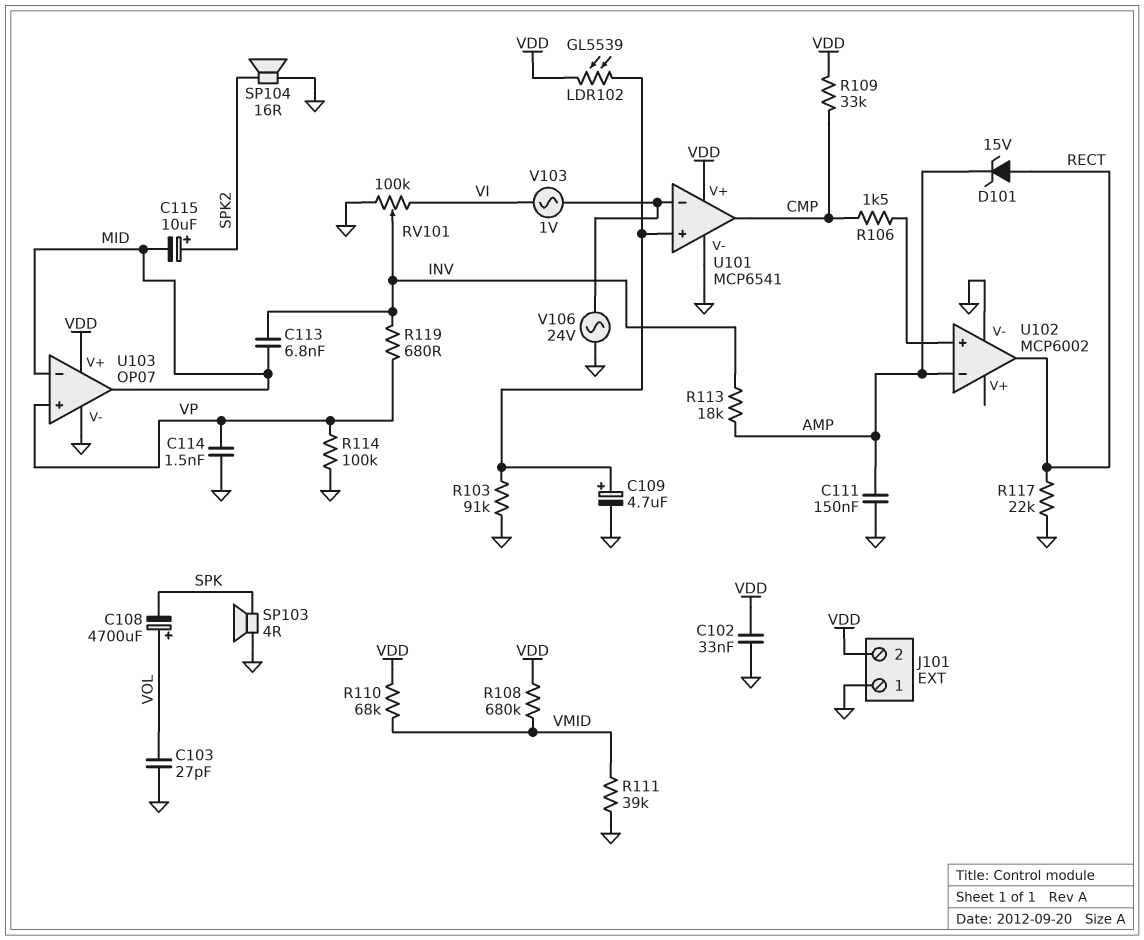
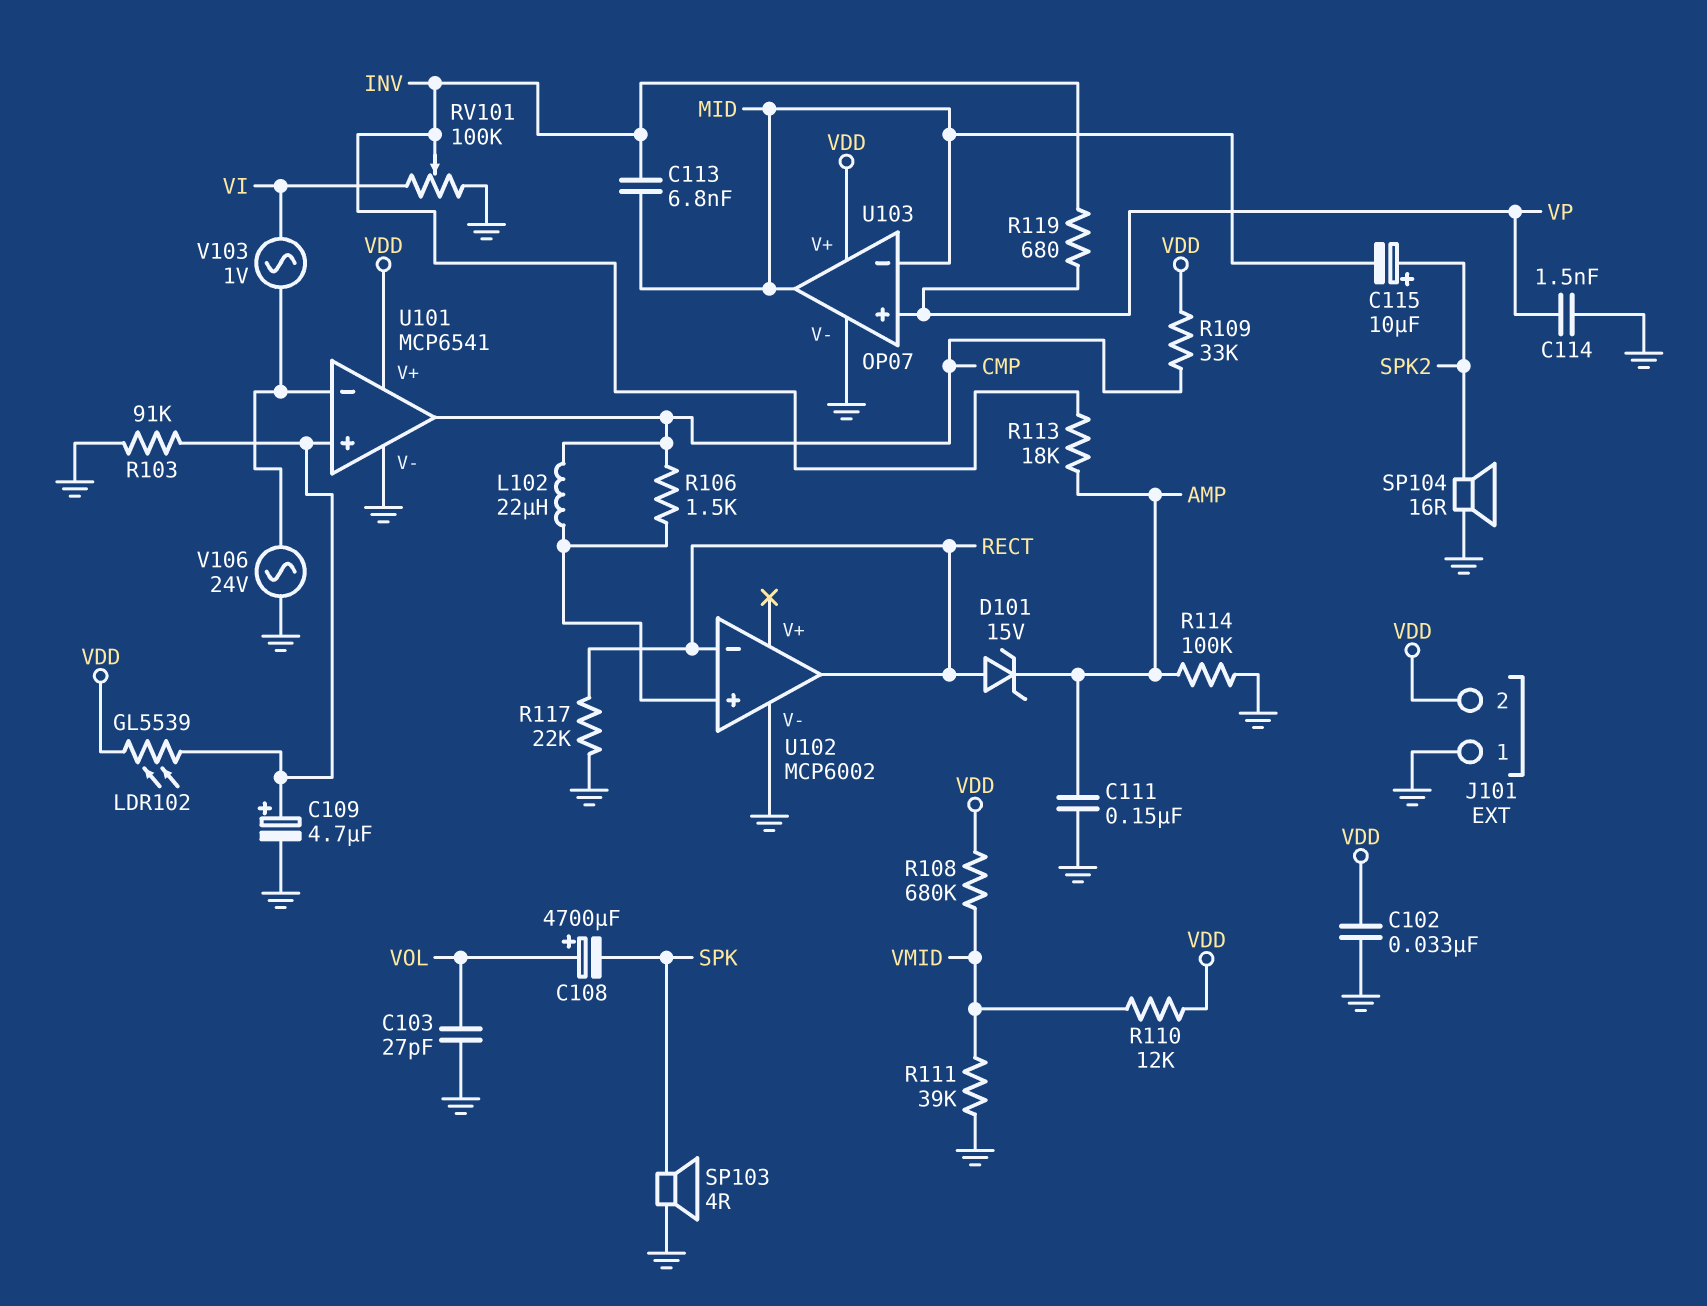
L102: none -> 22uH (CMP, U102/in+)
R110: 68k (VDD, VMID) -> 12k (VDD, VMID)
R114: 100k (GND, VP) -> 100k (AMP, GND)
U102 pin in-: AMP -> RECT

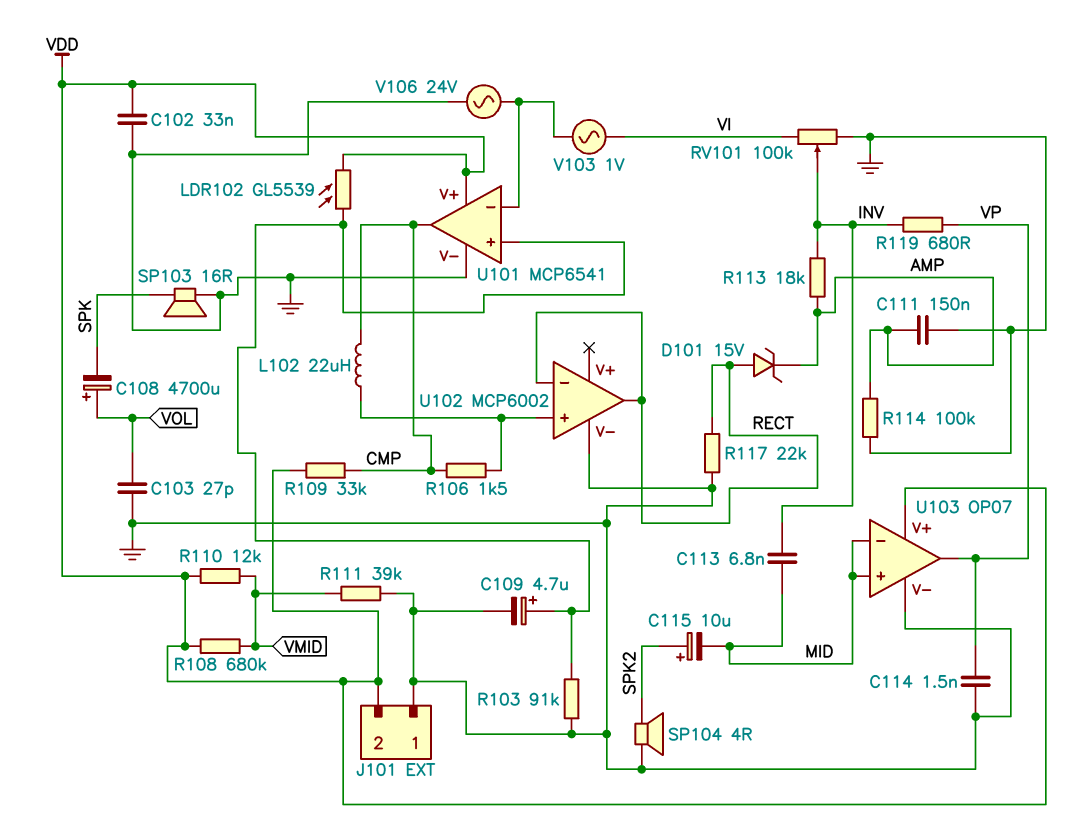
SP103: speaker 4R (GND, SPK) -> speaker 16R (GND, SPK)
SP104: speaker 16R (GND, SPK2) -> speaker 4R (GND, SPK2)
U103 pin in+: VP -> MID
U103 pin out: MID -> VP

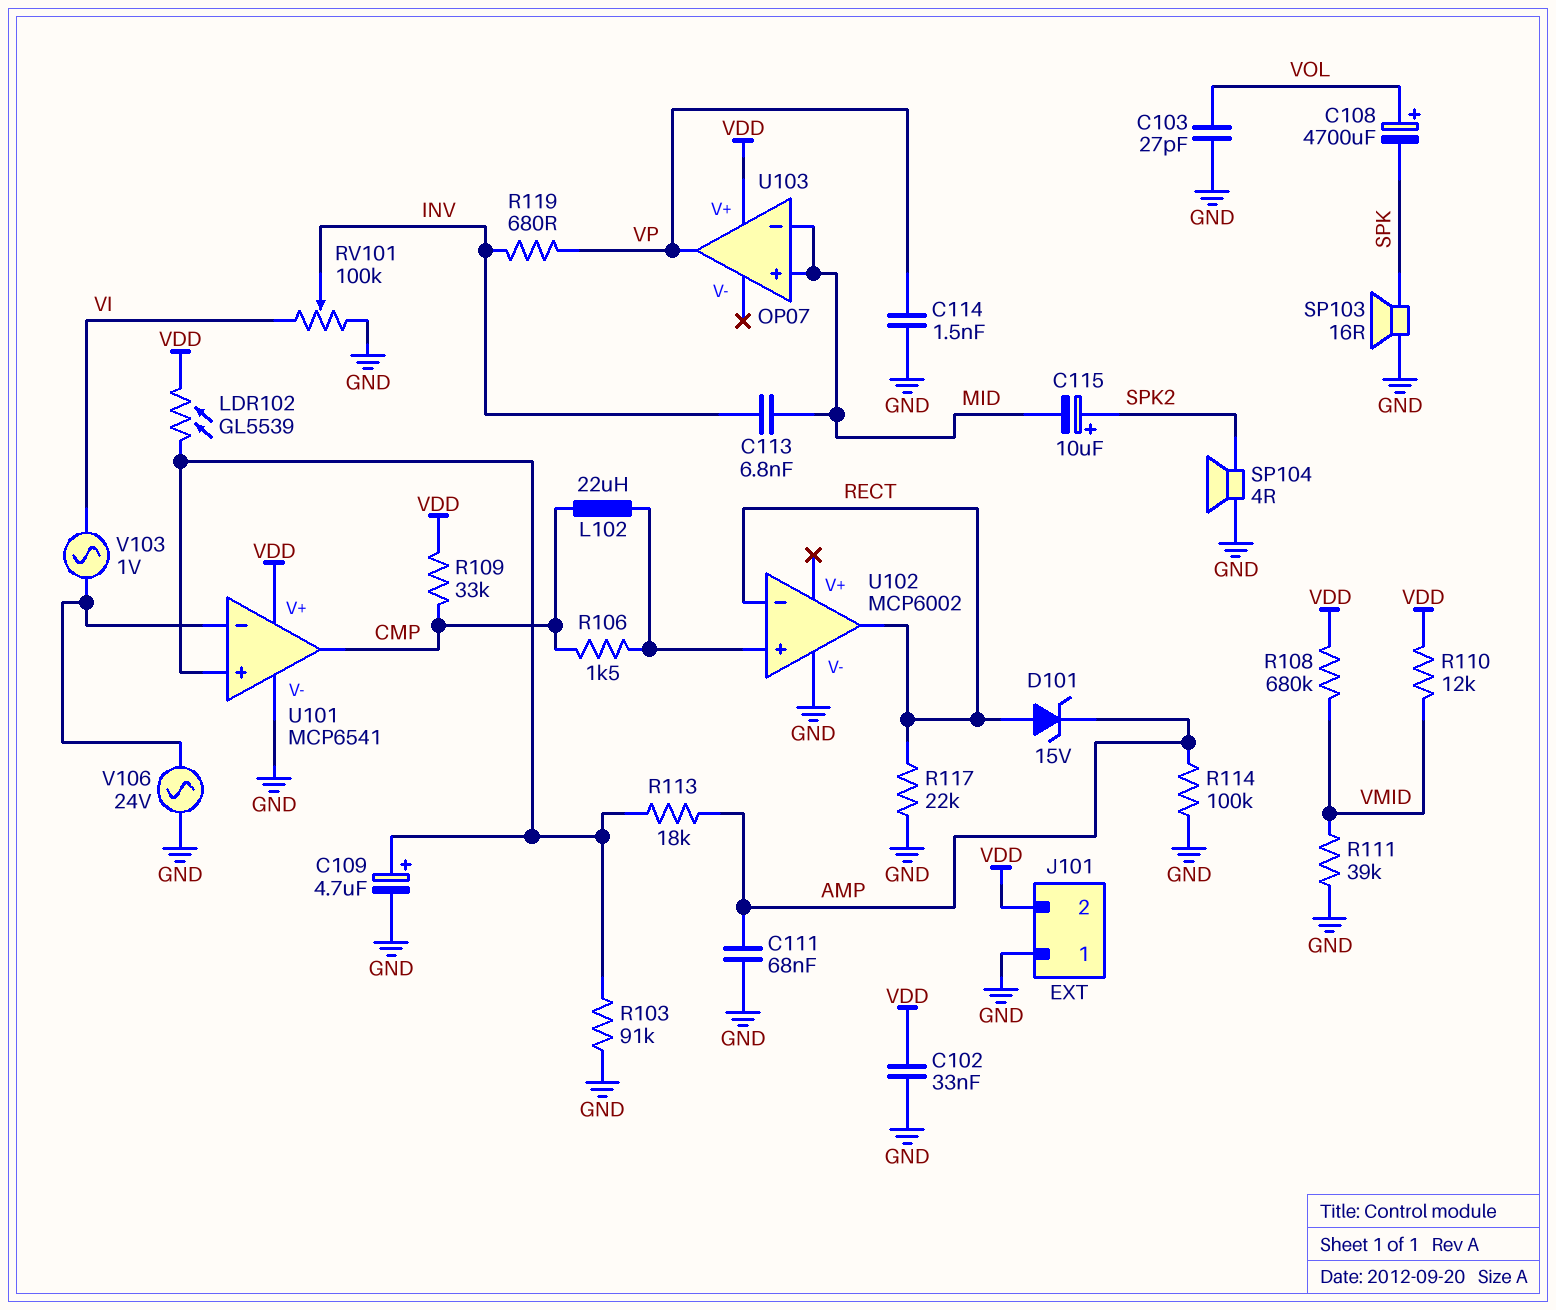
C111: 150nF (AMP, GND) -> 68nF (AMP, GND)
R113: 18k (AMP, INV) -> 18k (AMP, U101/in+)
U103 pin V-: GND -> none

